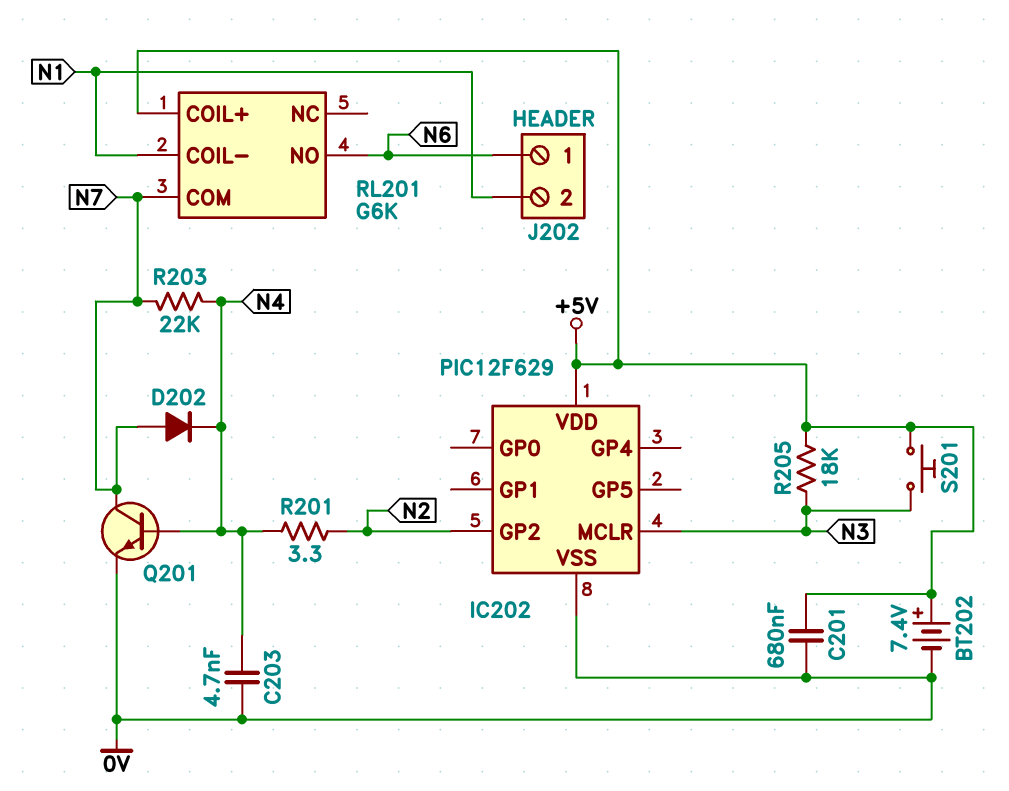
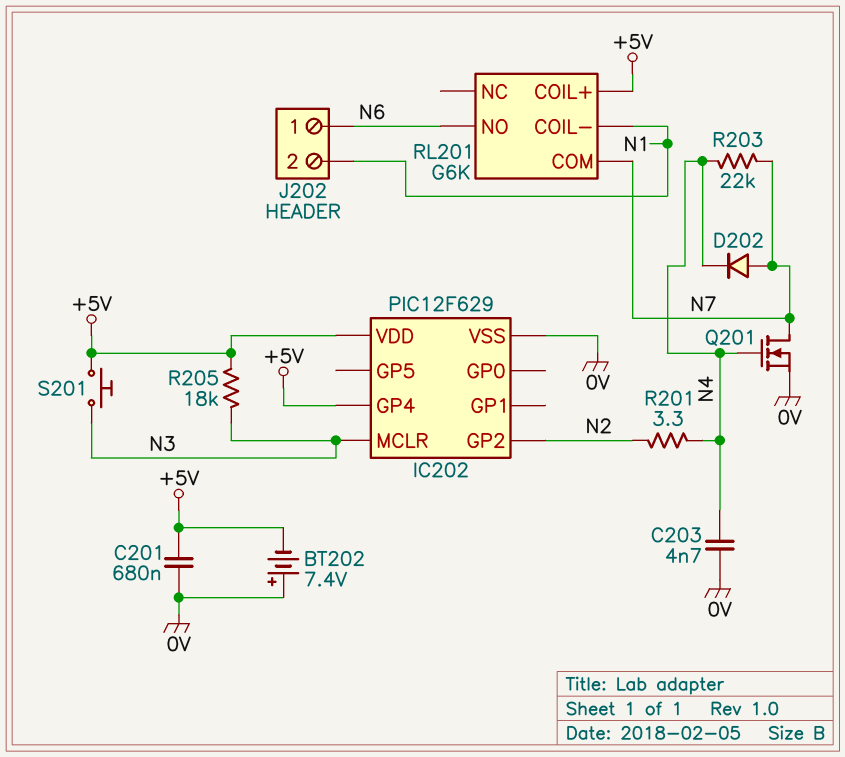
BT202: 7.4V (plus +5V, minus 0V) -> 7.4V (plus 0V, minus +5V)
IC202 pin GP4: none -> +5V
Q201: NPN (B N4, C N7, E 0V) -> NMOS (G N4, D N7, S 0V)

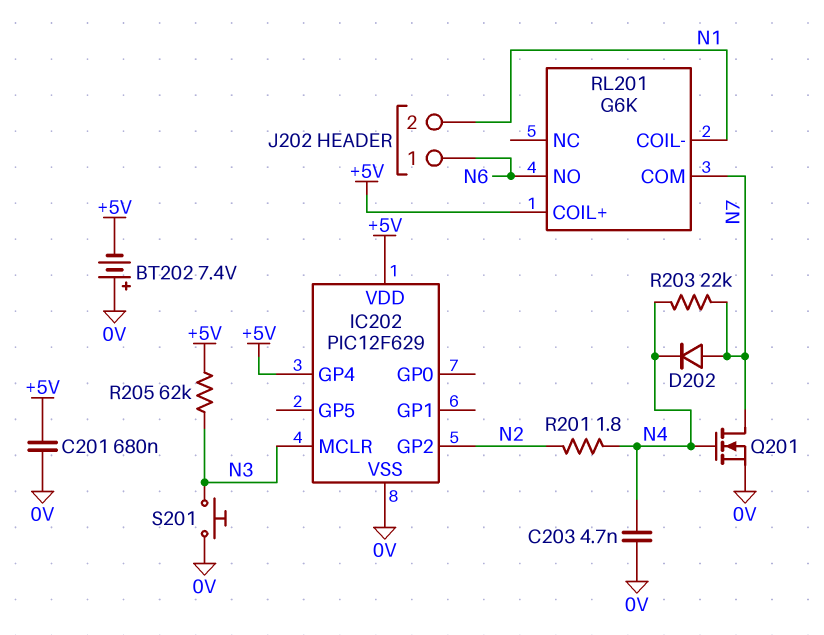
R201: 3.3 (N2, N4) -> 1.8 (N2, N4)
R205: 18k (+5V, N3) -> 62k (+5V, N3)
S201: button (+5V, N3) -> button (0V, N3)

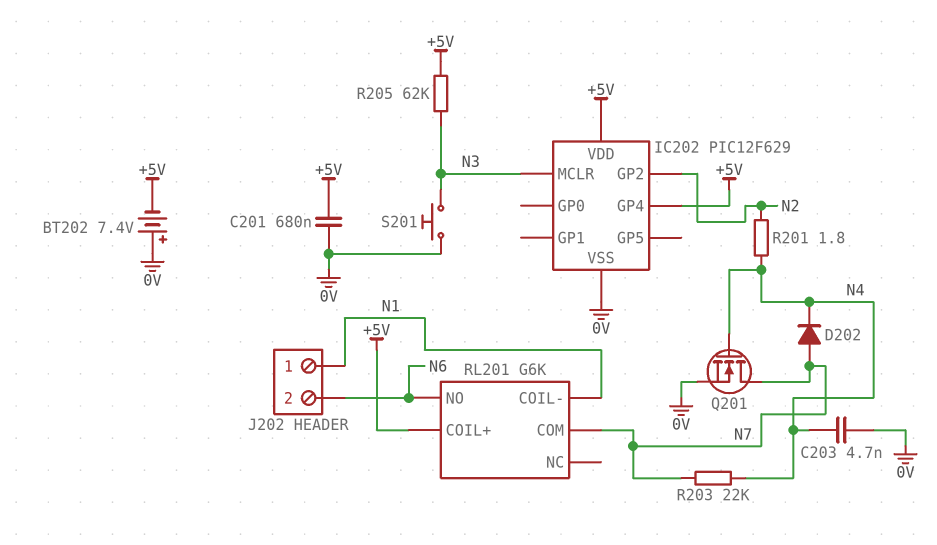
J202 pin 1: N6 -> N1
J202 pin 2: N1 -> N6

